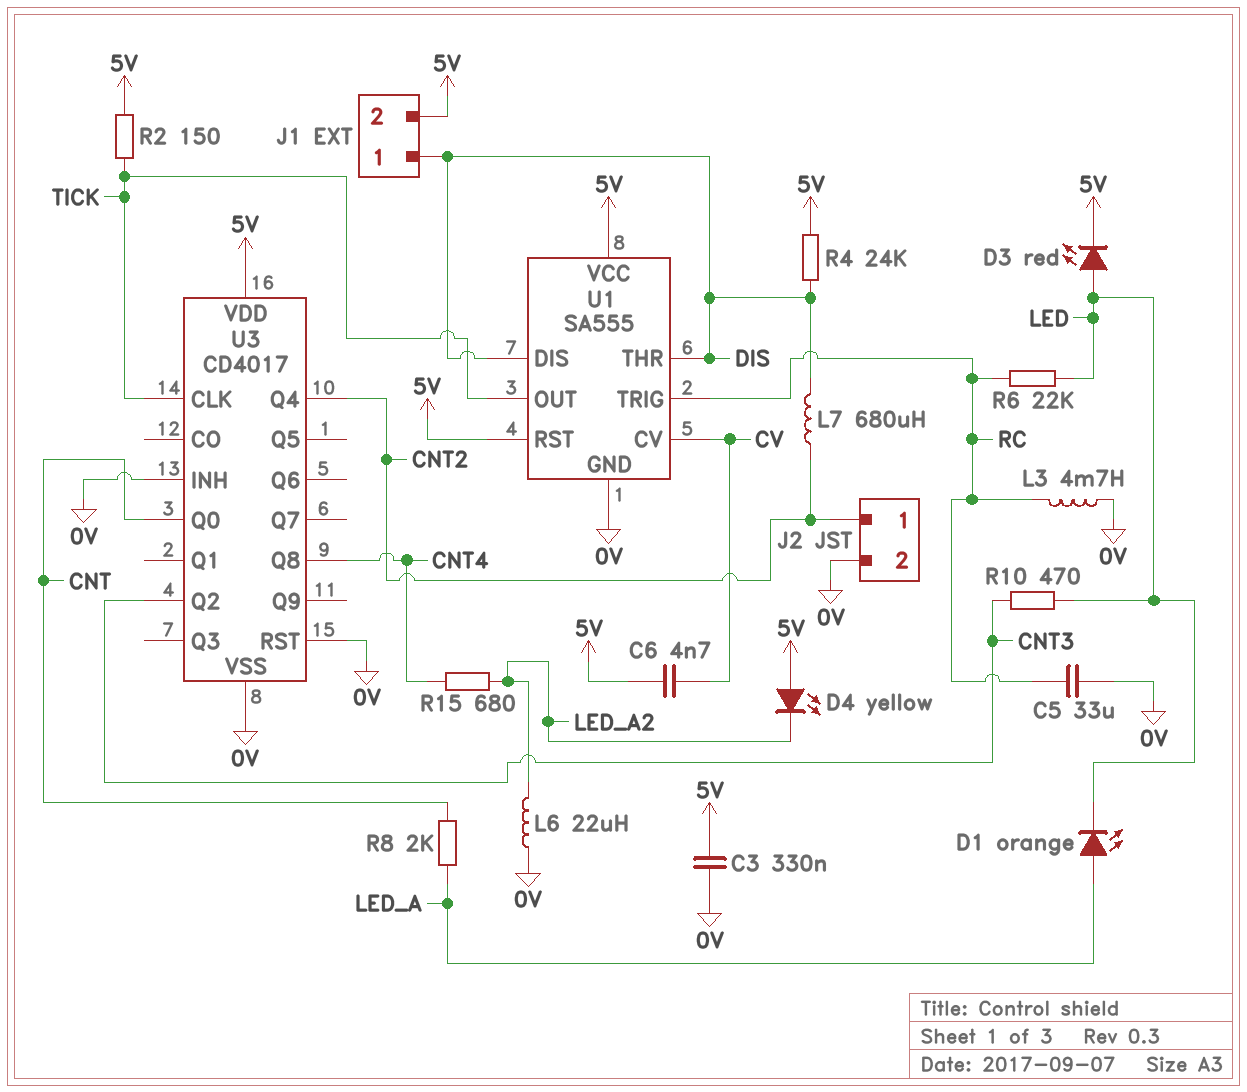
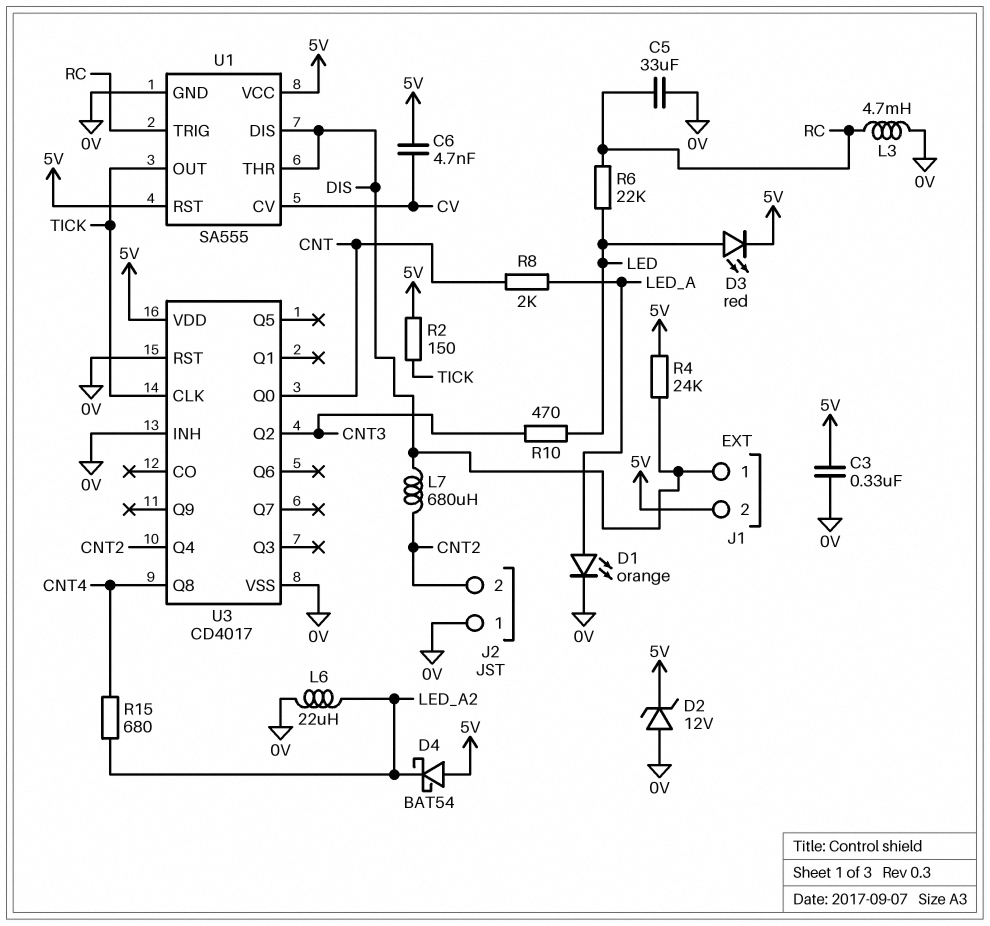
D1: LED orange (A LED_A, K LED) -> LED orange (A LED_A, K 0V)
D2: none -> zener 12V (A 0V, K 5V)
D4: LED yellow (A 5V, K LED_A2) -> schottky BAT54 (A 5V, K LED_A2)
J2 pin 1: CNT2 -> 0V
J2 pin 2: 0V -> CNT2

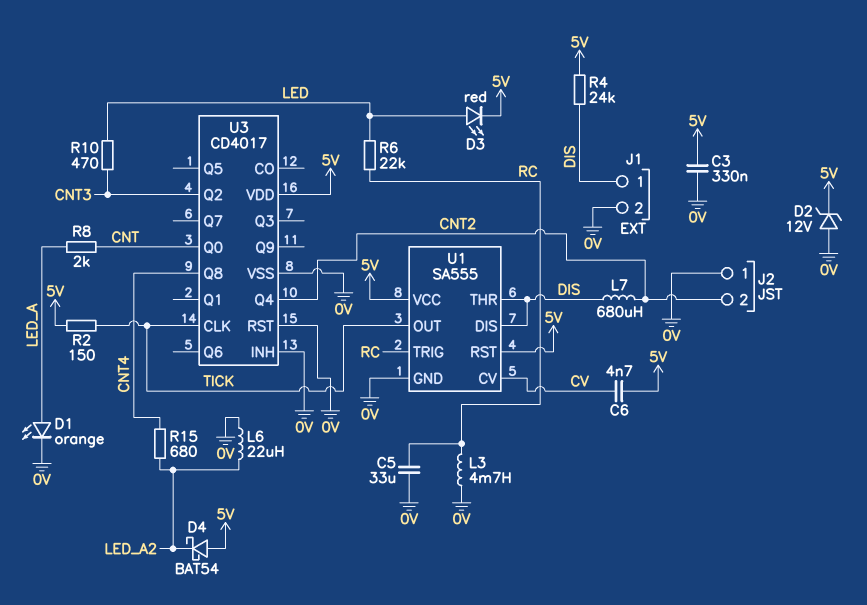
J1 pin 2: 5V -> 0V

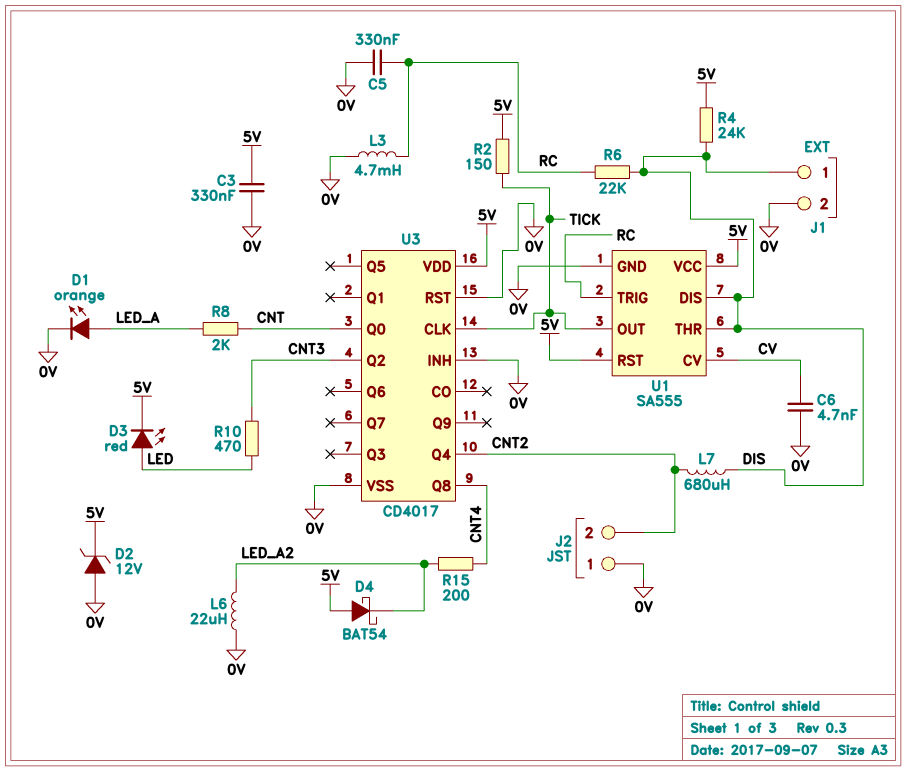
C5: 33uF (0V, RC) -> 330nF (0V, RC)
C6: 4.7nF (5V, CV) -> 4.7nF (0V, CV)
R6: 22k (LED, RC) -> 22k (DIS, RC)
R15: 680 (CNT4, LED_A2) -> 200 (CNT4, LED_A2)

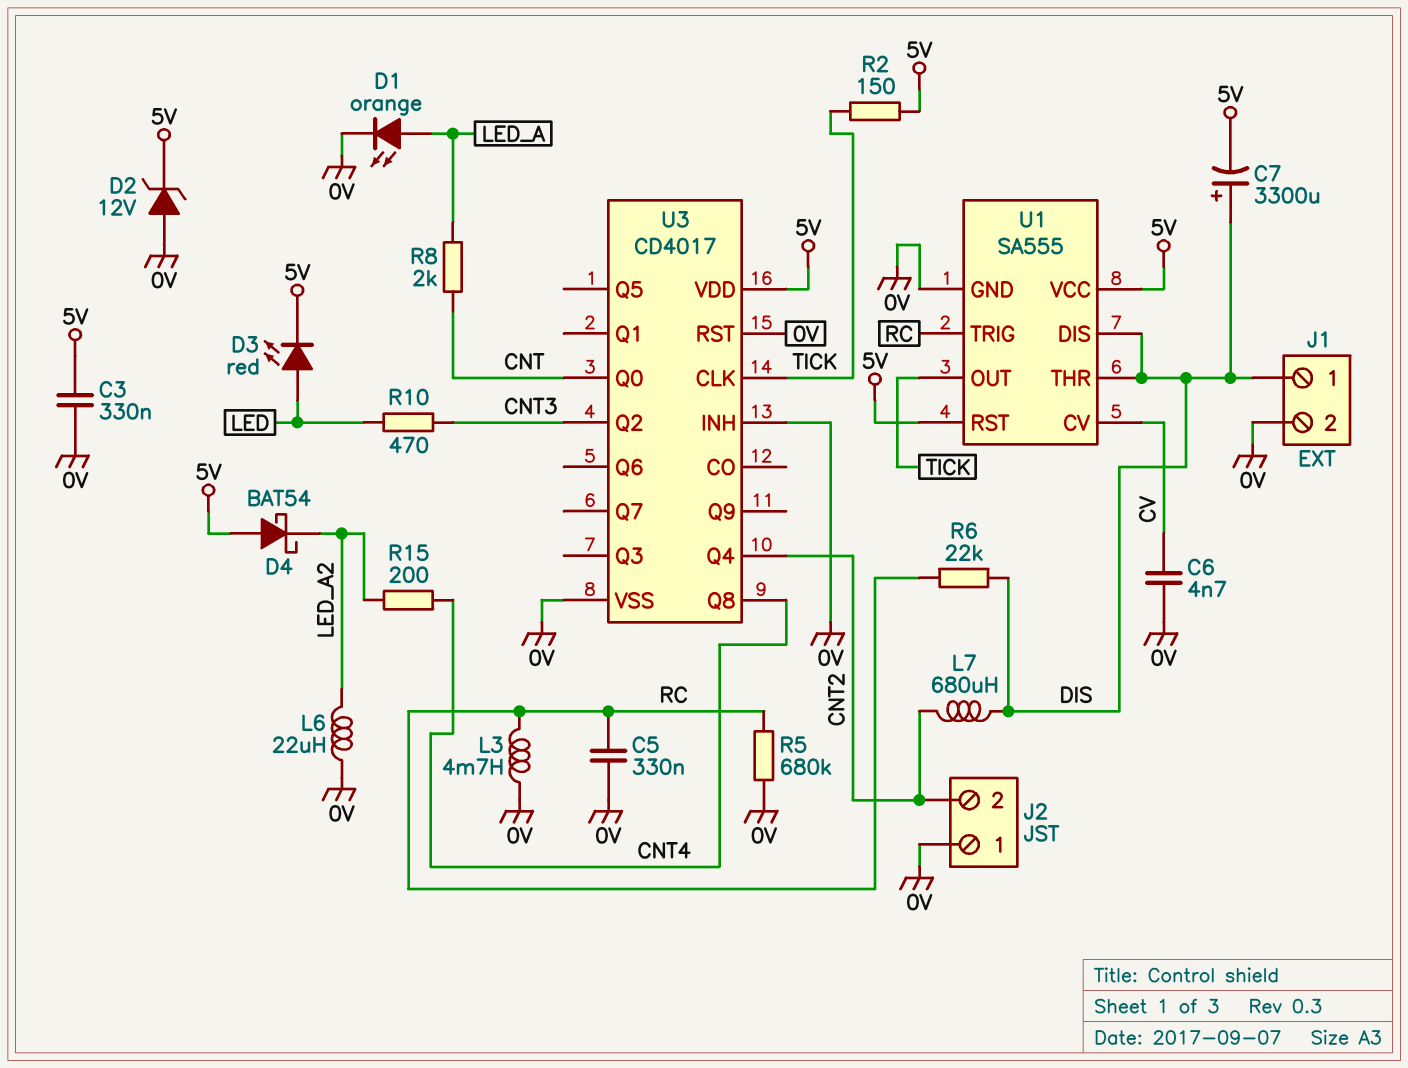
C7: none -> 3300uF (plus DIS, minus 5V)
R4: 24k (5V, DIS) -> none
R5: none -> 680k (0V, RC)

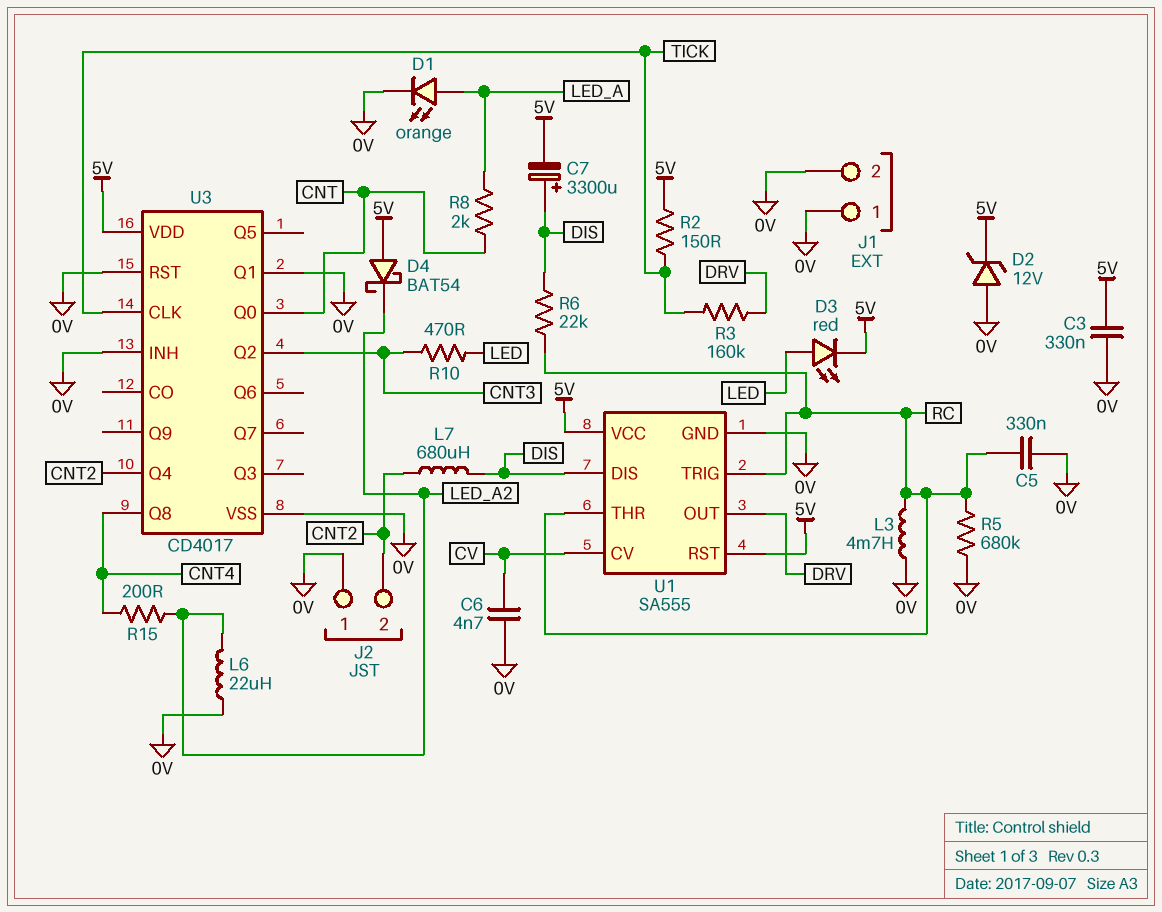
J1 pin 1: DIS -> 0V
R3: none -> 160k (DRV, TICK)
U1 pin OUT: TICK -> DRV
U1 pin THR: DIS -> RC
U3 pin Q1: none -> 0V

